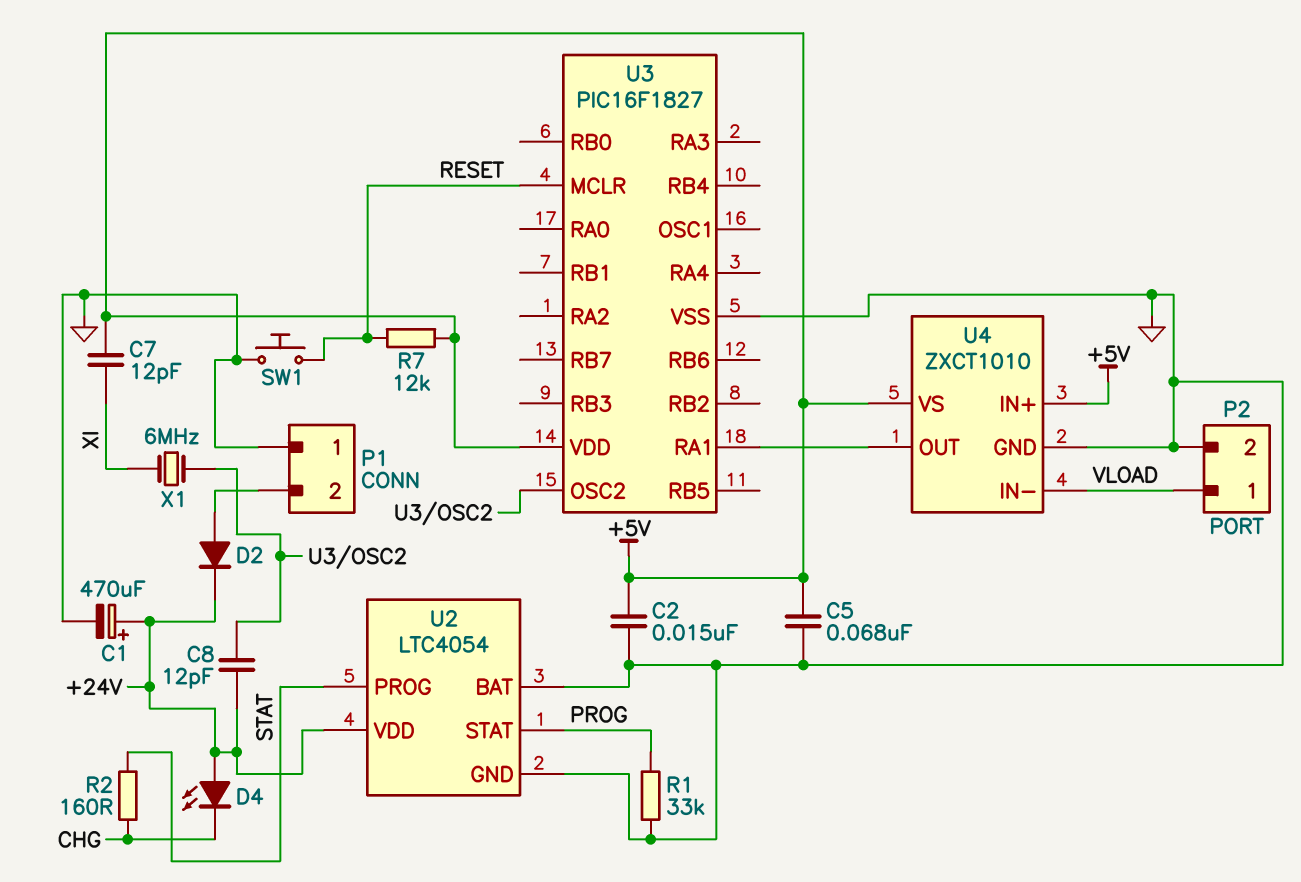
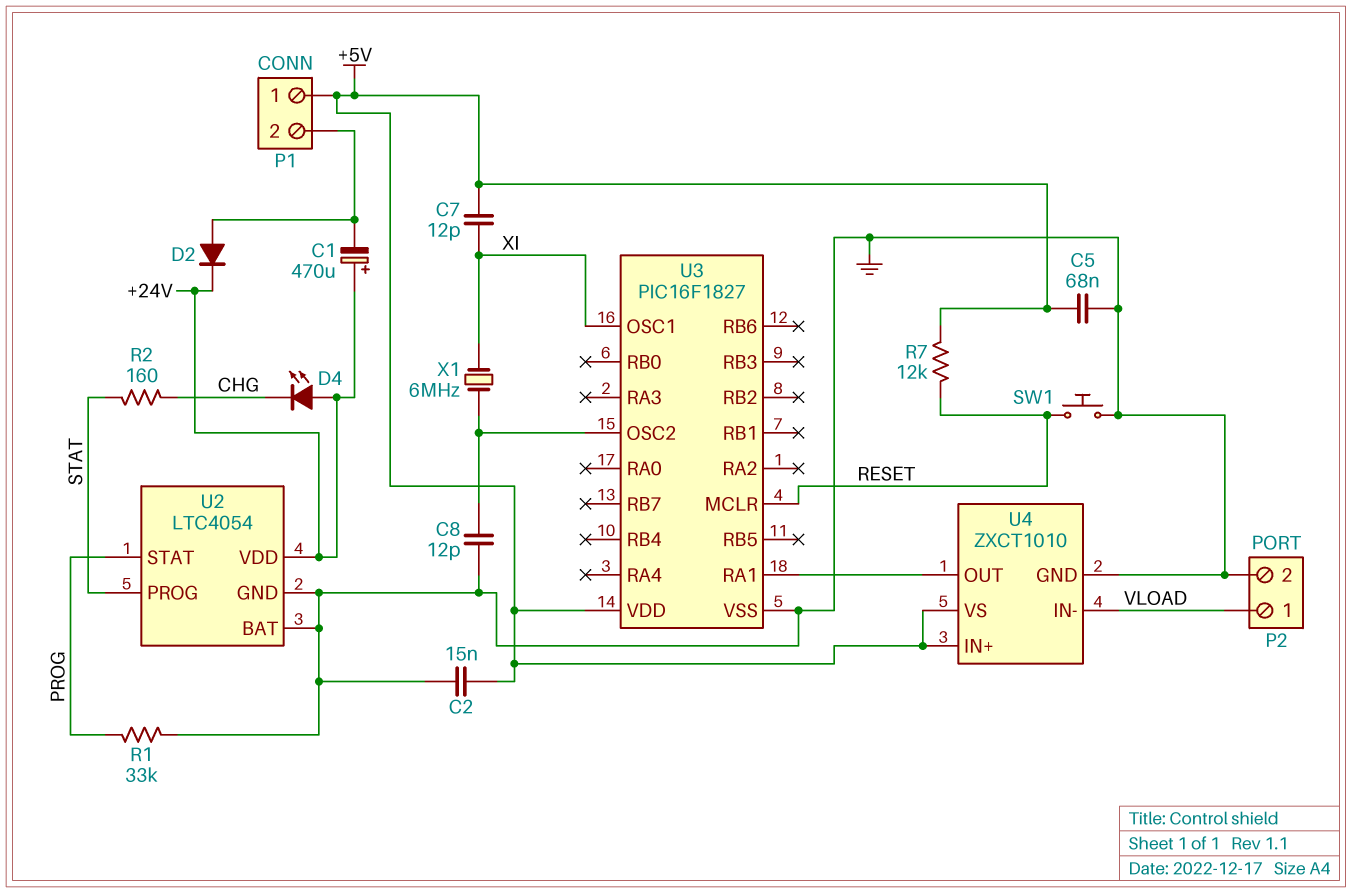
C1: 470uF (plus +24V, minus GND) -> 470uF (plus +24V, minus P1/2)
C8: 12pF (+24V, U3/OSC2) -> 12pF (GND, U3/OSC2)
P1 pin 1: GND -> +5V
U3 pin OSC1: none -> XI

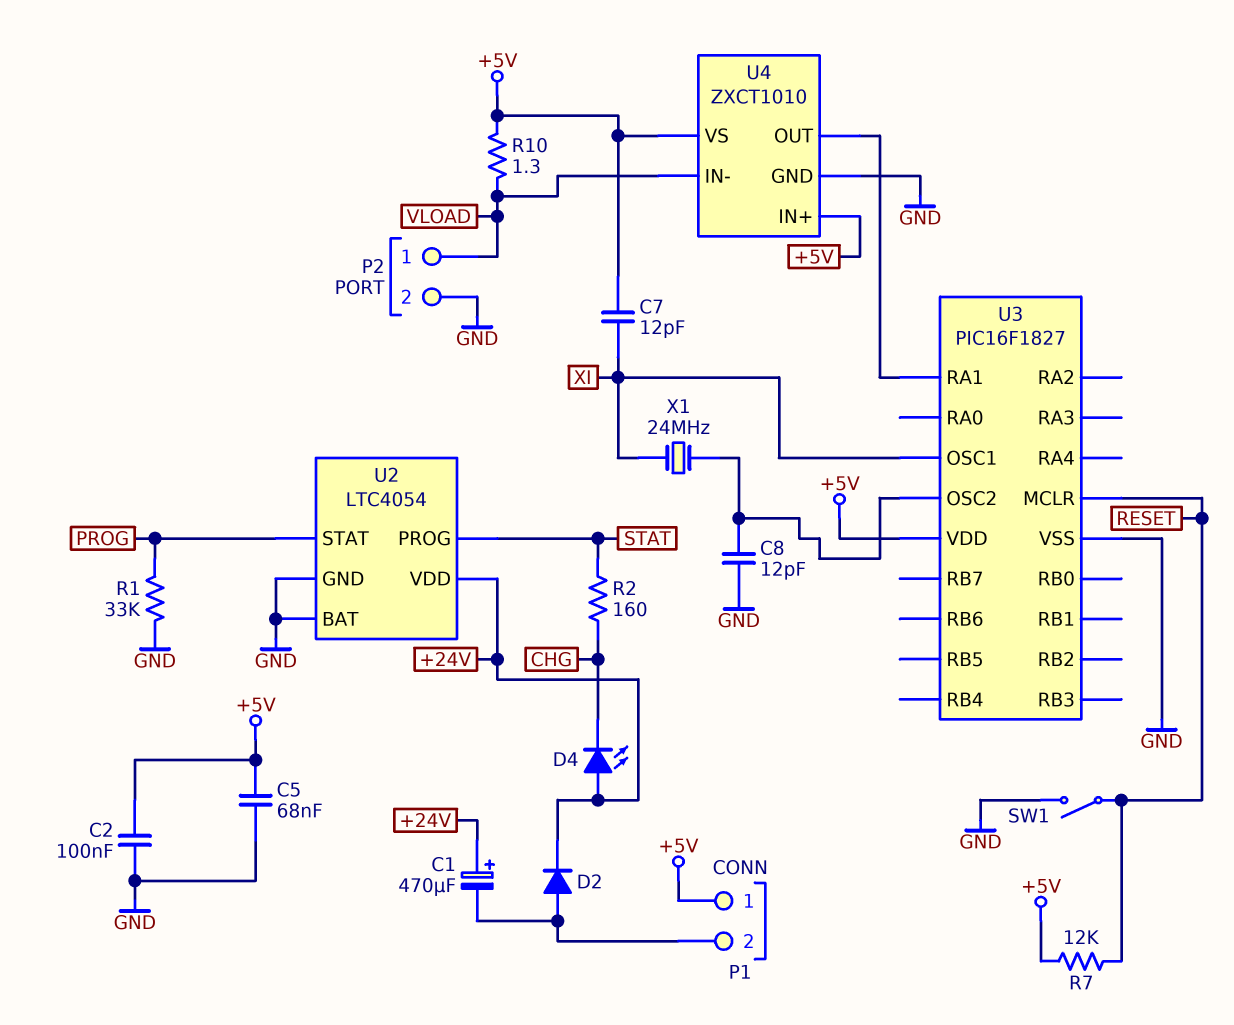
C2: 15nF (+5V, GND) -> 100nF (+5V, GND)
R10: none -> 1.3 (+5V, VLOAD)
SW1: button (GND, RESET) -> switch (GND, RESET)
X1: 6MHz (U3/OSC2, XI) -> 24MHz (U3/OSC2, XI)

